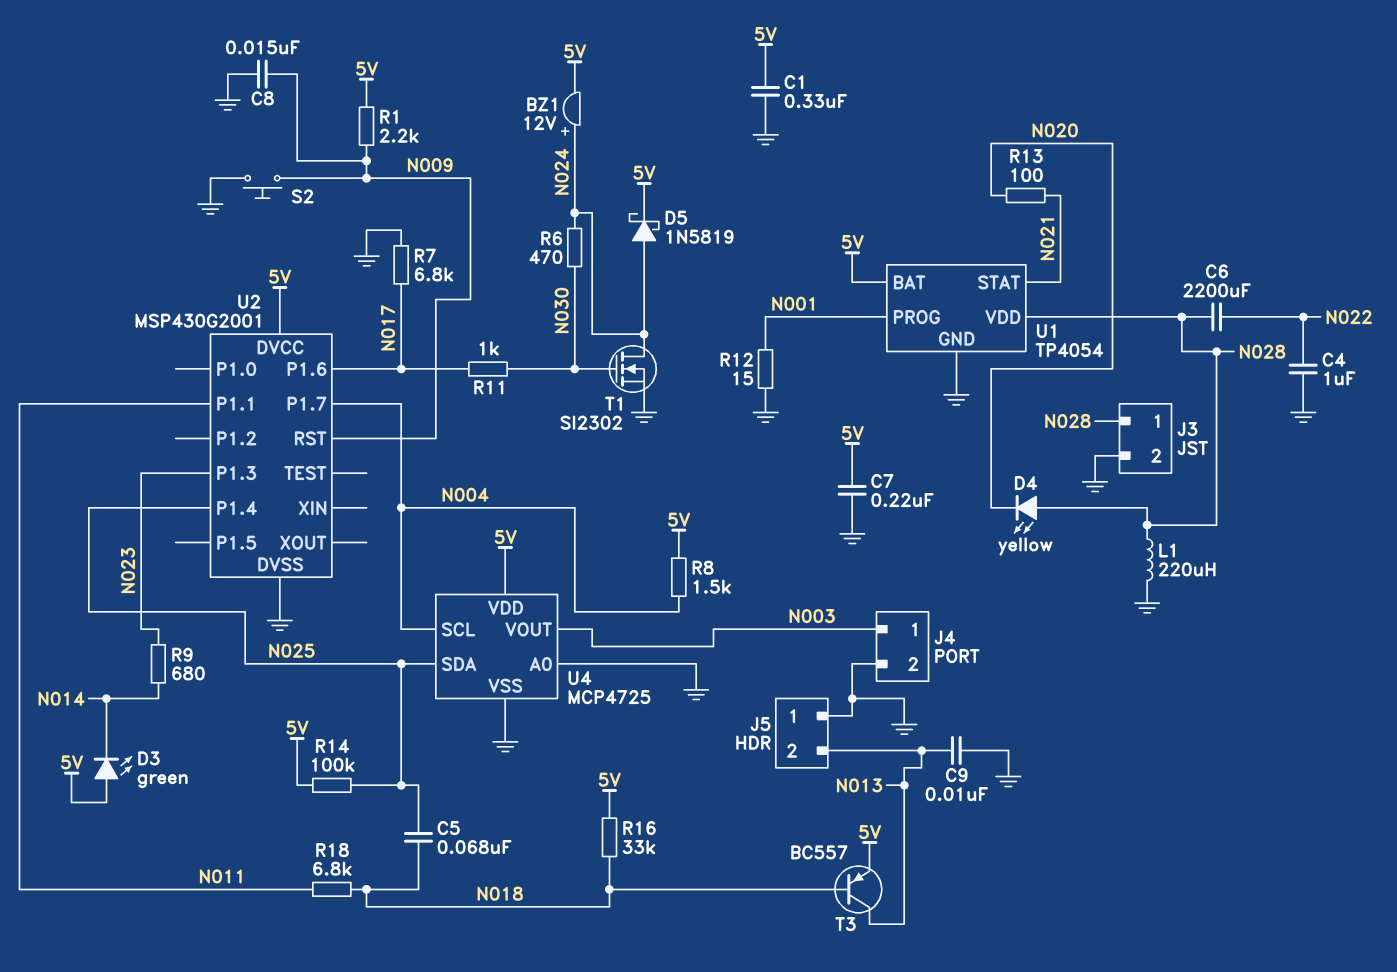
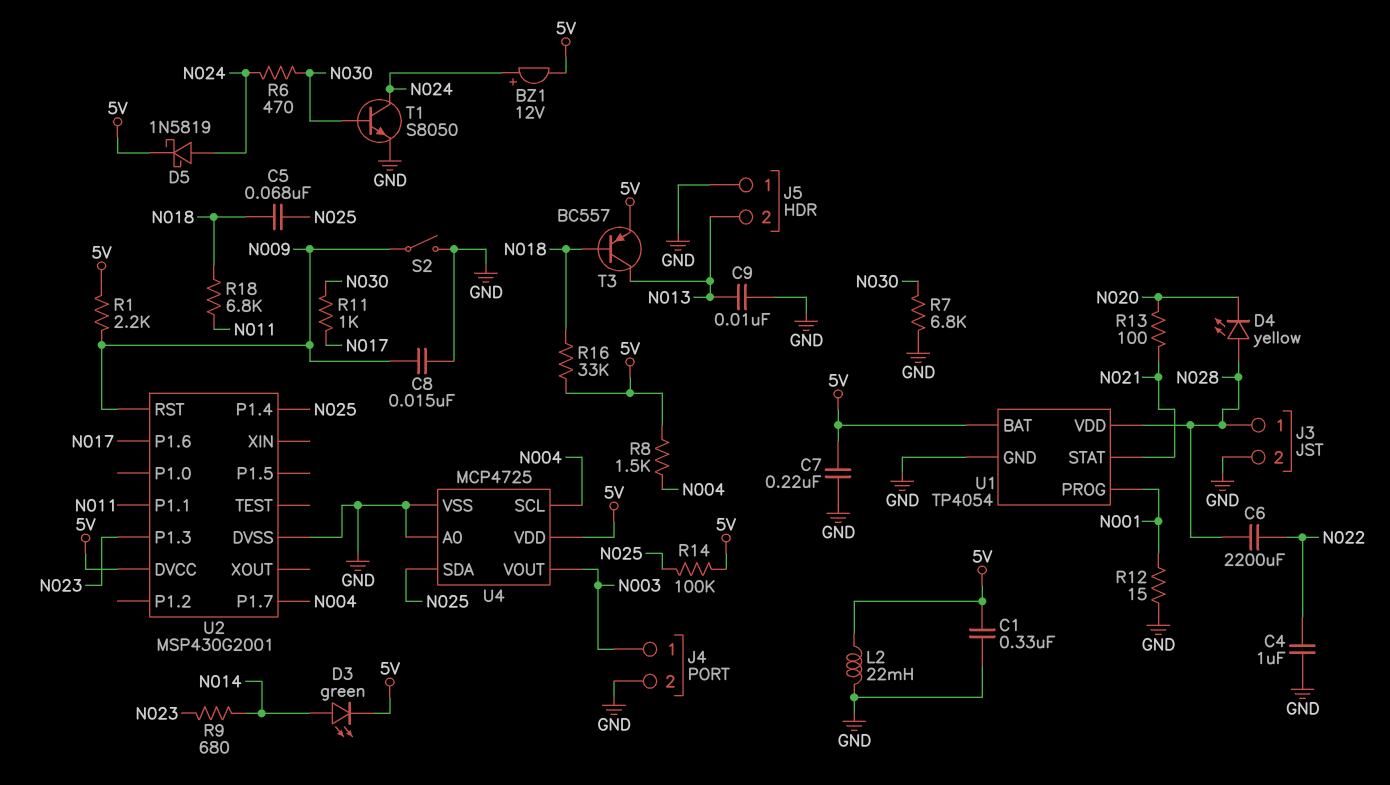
D3: LED green (A 5V, K N014) -> LED green (A N014, K 5V)
L1: 220uH (GND, N028) -> none
L2: none -> 22mH (5V, GND)
R7: 6.8k (GND, N017) -> 6.8k (GND, N030)
S2: button (GND, N009) -> switch (GND, N009)
T1: NMOS SI2302 (G N030, D N024, S GND) -> NPN S8050 (B N030, C N024, E GND)

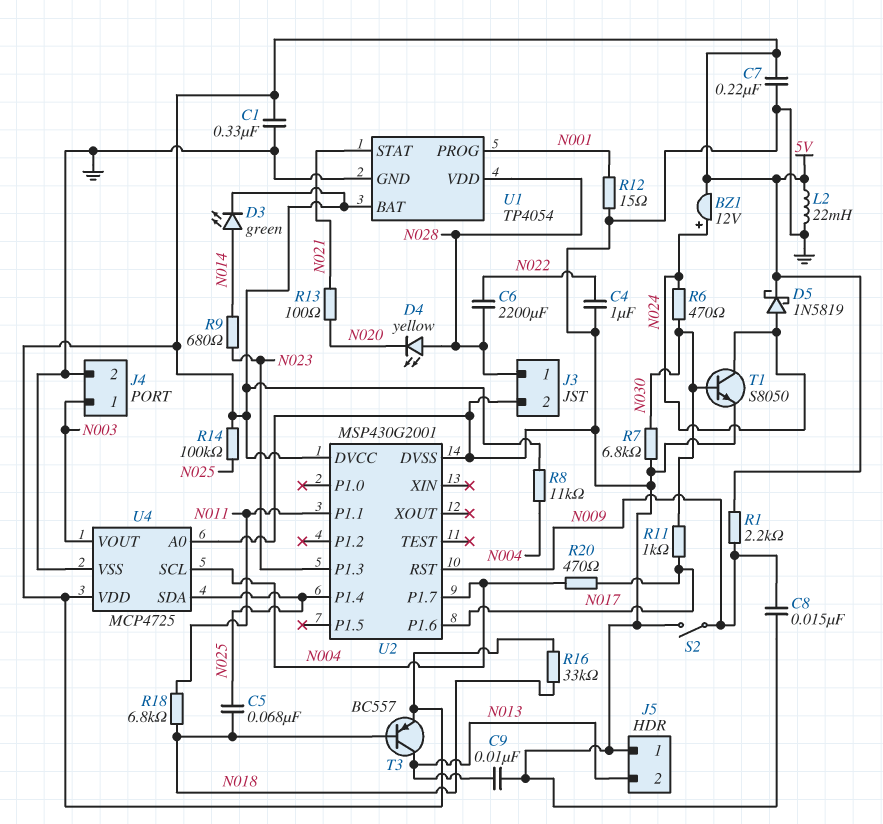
R8: 1.5k (5V, N004) -> 11k (5V, N004)
R20: none -> 470 (N004, N017)

